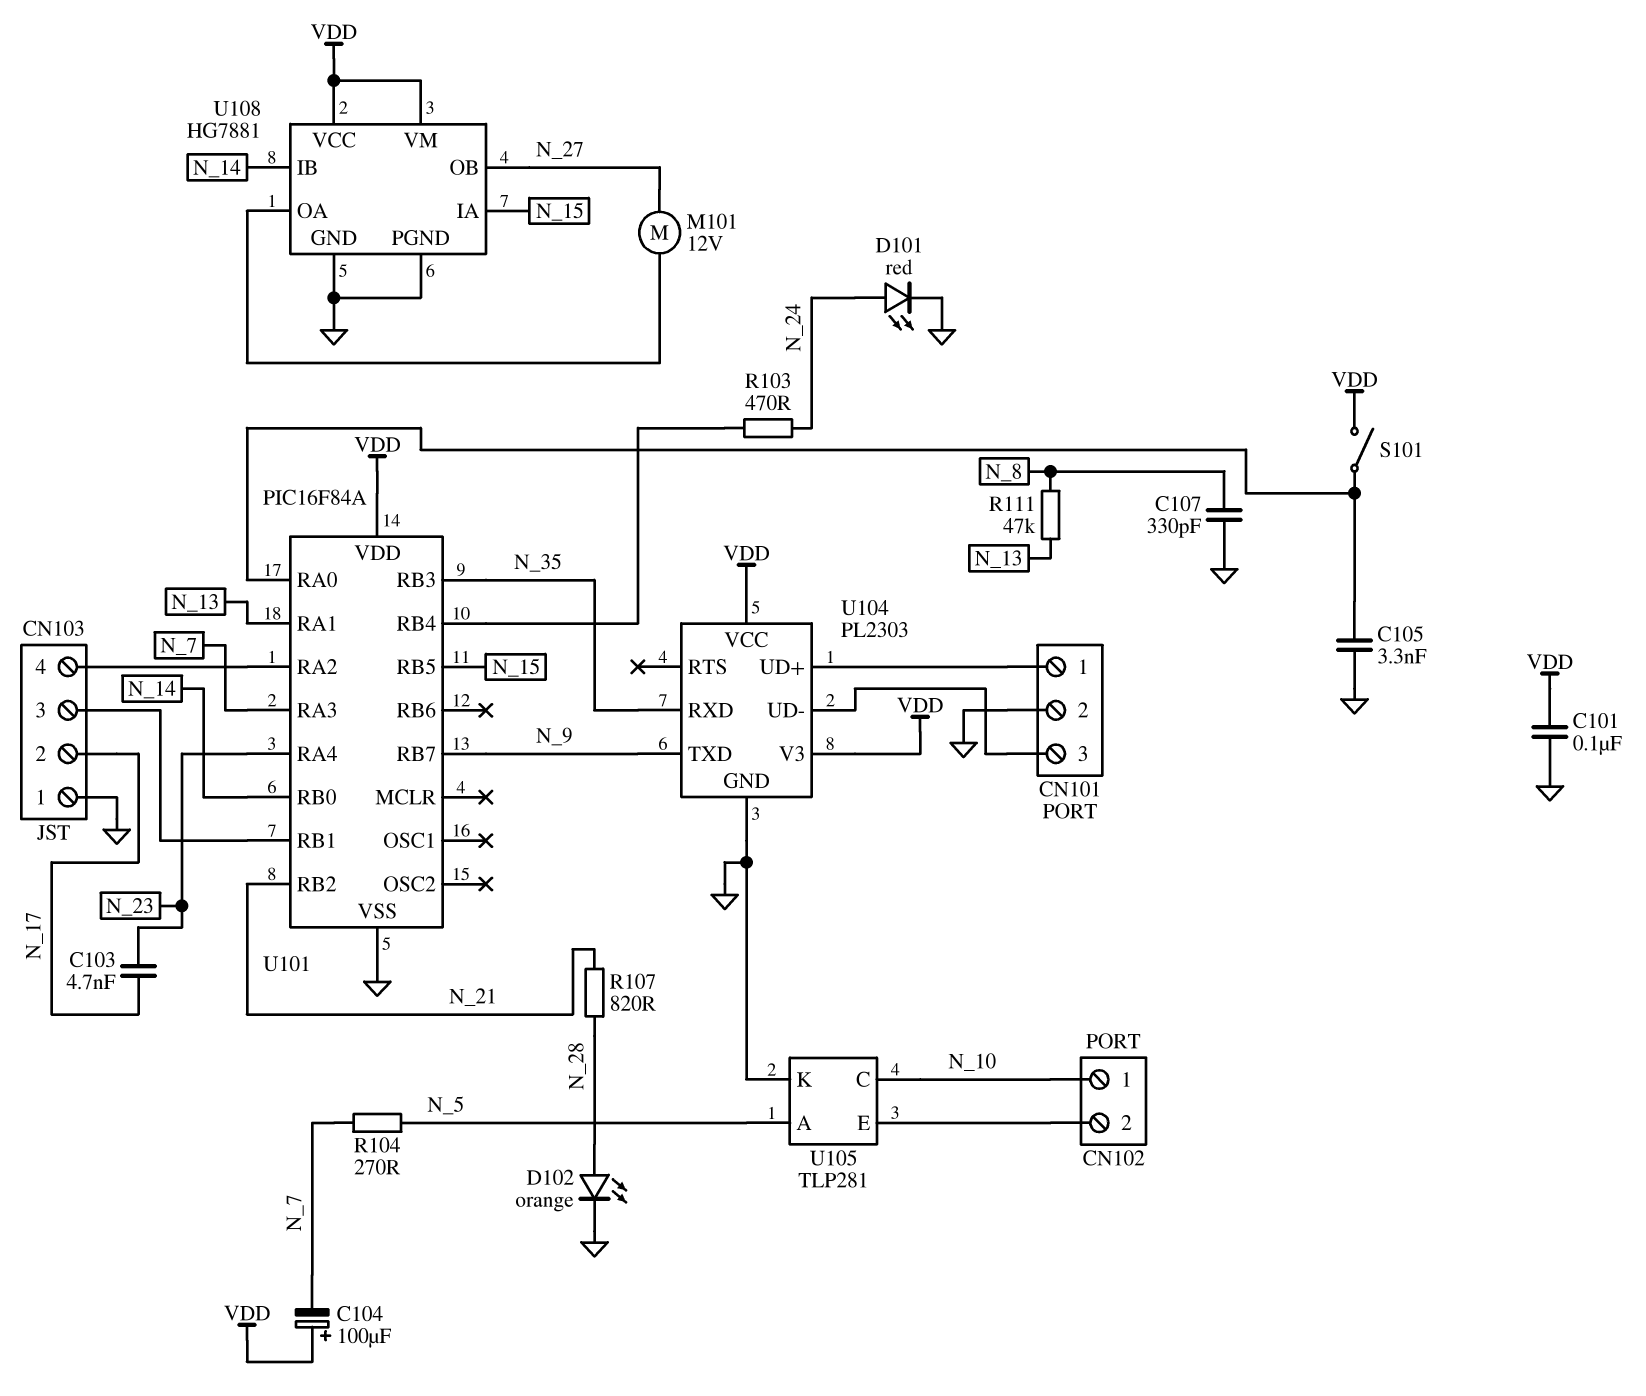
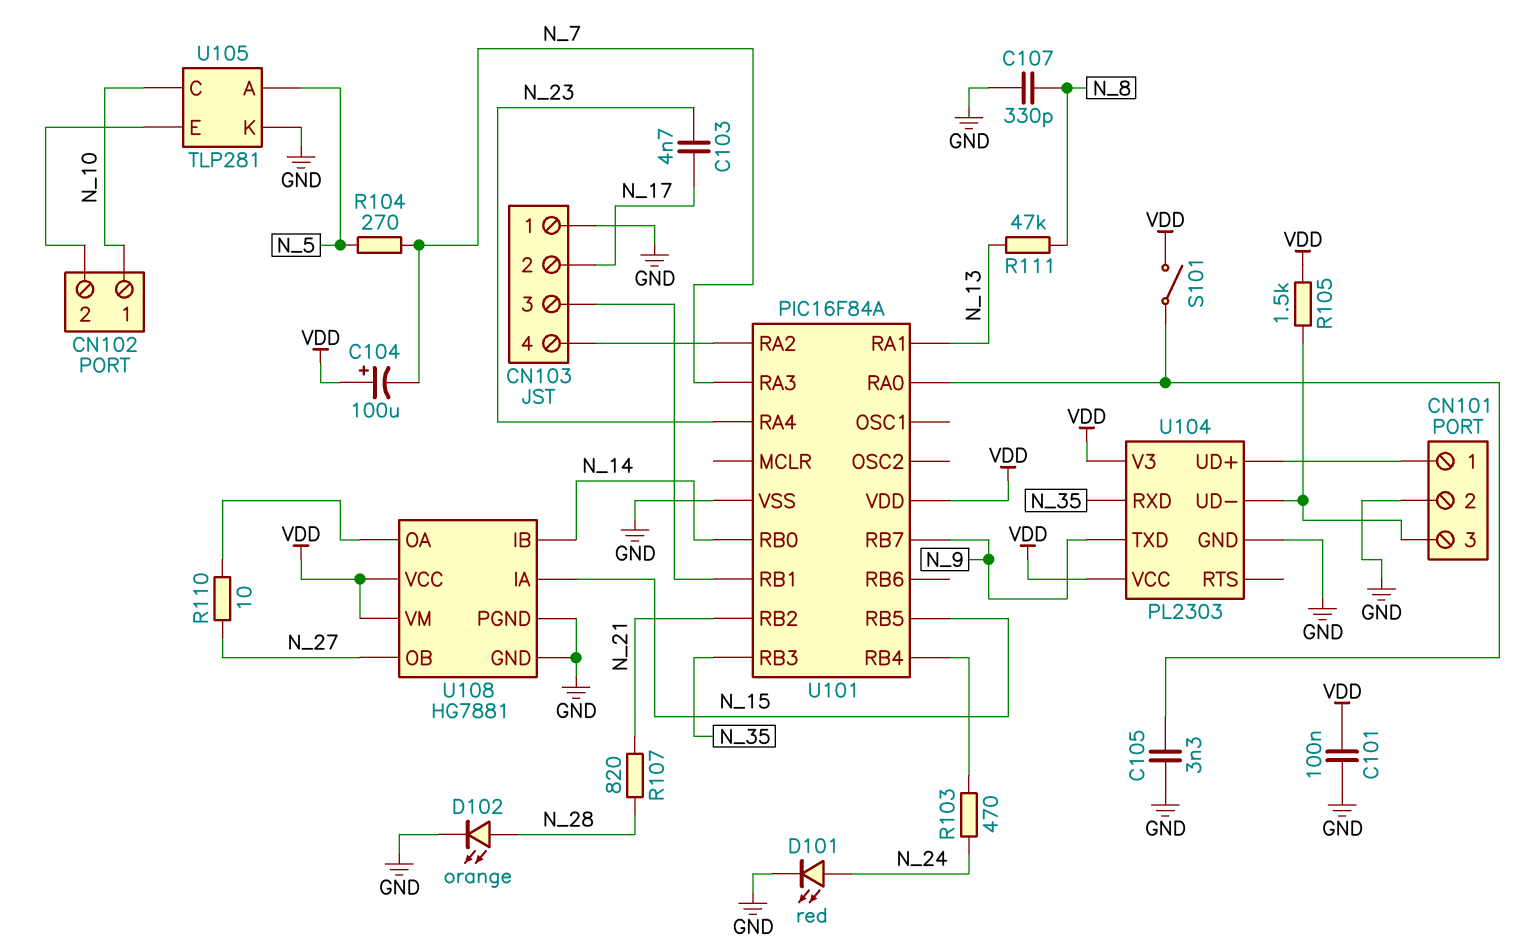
M101: motor 12V (N_27, U108/OA) -> none
R105: none -> 1.5k (CN101/3, VDD)
R110: none -> 10 (N_27, U108/OA)

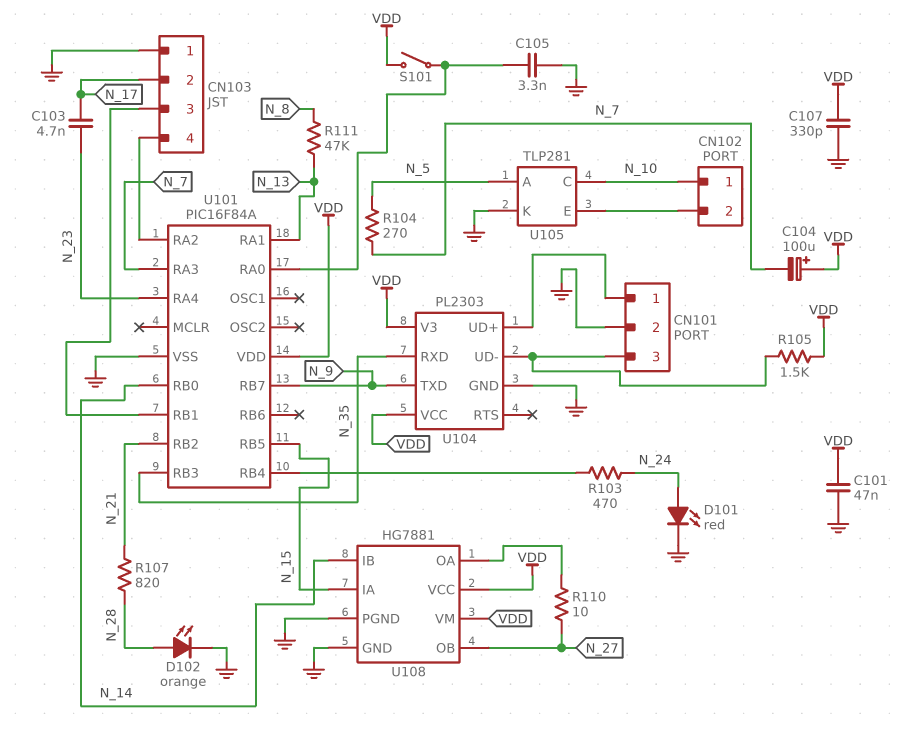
C101: 100nF (GND, VDD) -> 47nF (GND, VDD)
C107: 330pF (GND, N_8) -> 330pF (GND, VDD)

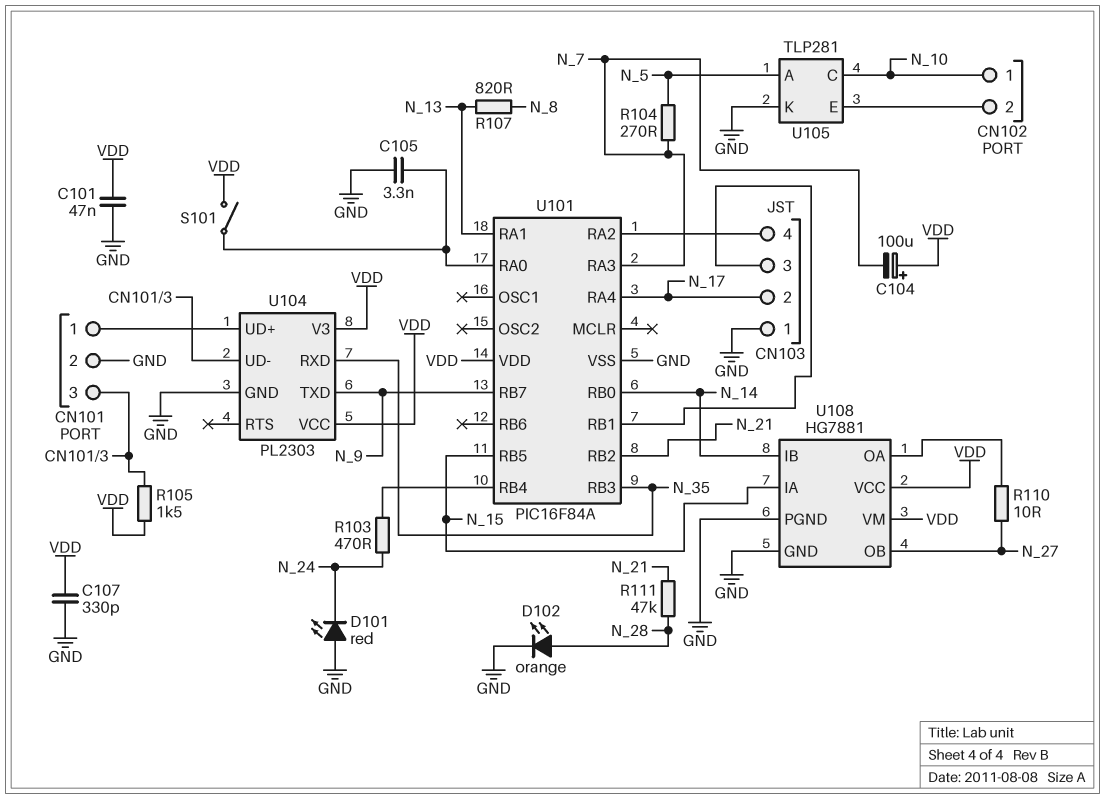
C103: 4.7nF (N_17, N_23) -> none
D101: LED red (A N_24, K GND) -> LED red (A GND, K N_24)
R107: 820 (N_21, N_28) -> 820 (N_8, N_13)
R111: 47k (N_8, N_13) -> 47k (N_21, N_28)
U101 pin RA4: N_23 -> N_17

